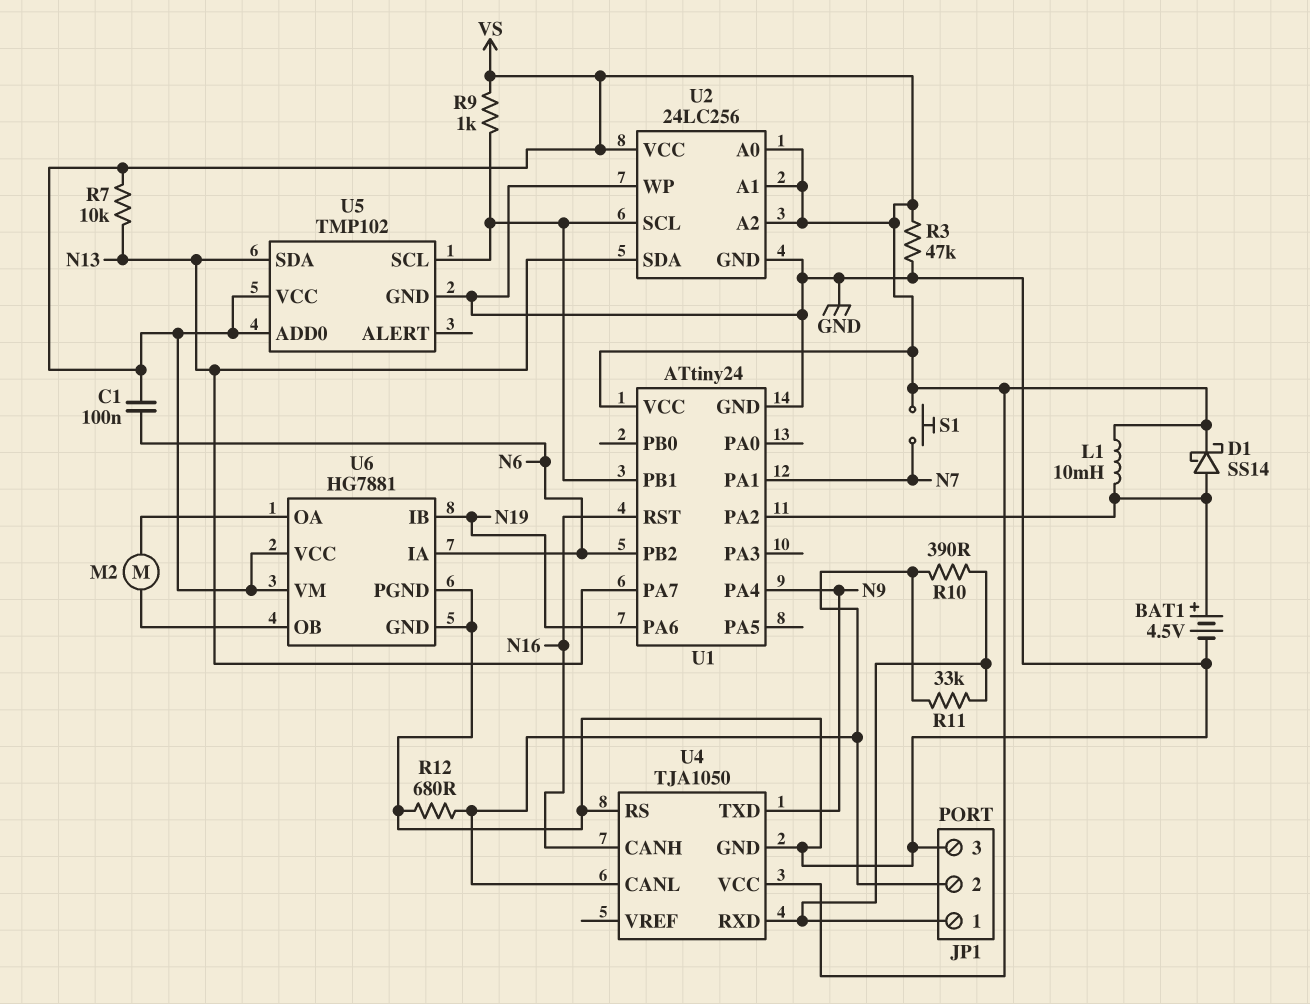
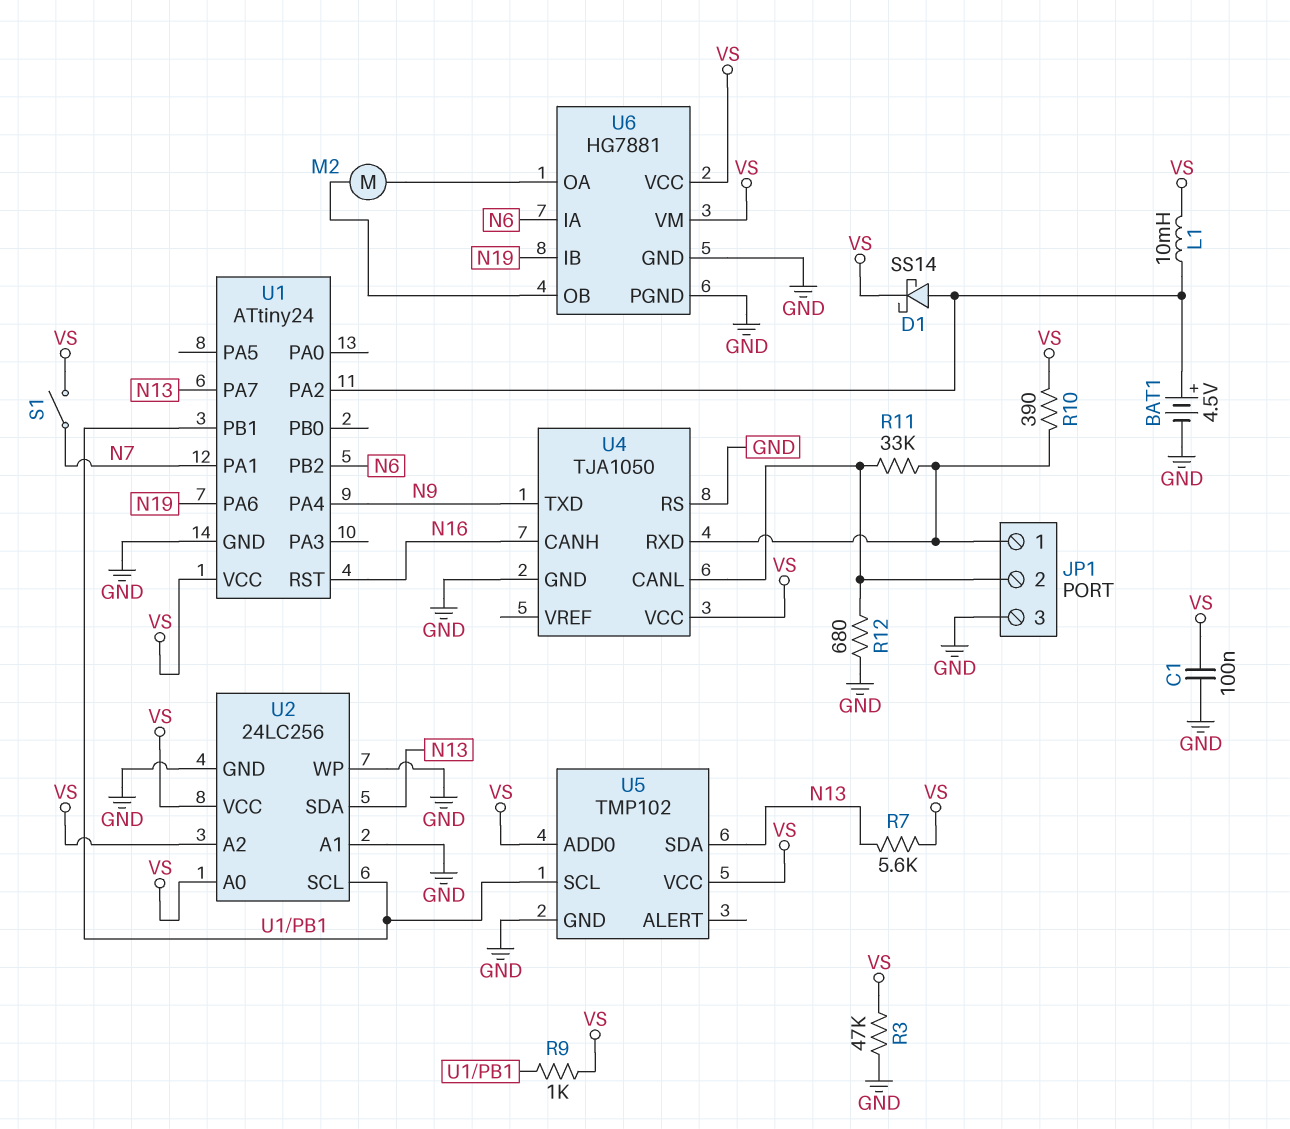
C1: 100nF (N6, VS) -> 100nF (GND, VS)
R7: 10k (N13, VS) -> 5.6k (N13, VS)
R10: 390 (JP1/1, JP1/2) -> 390 (JP1/1, VS)
S1: button (N7, VS) -> switch (N7, VS)
U2 pin A1: VS -> GND

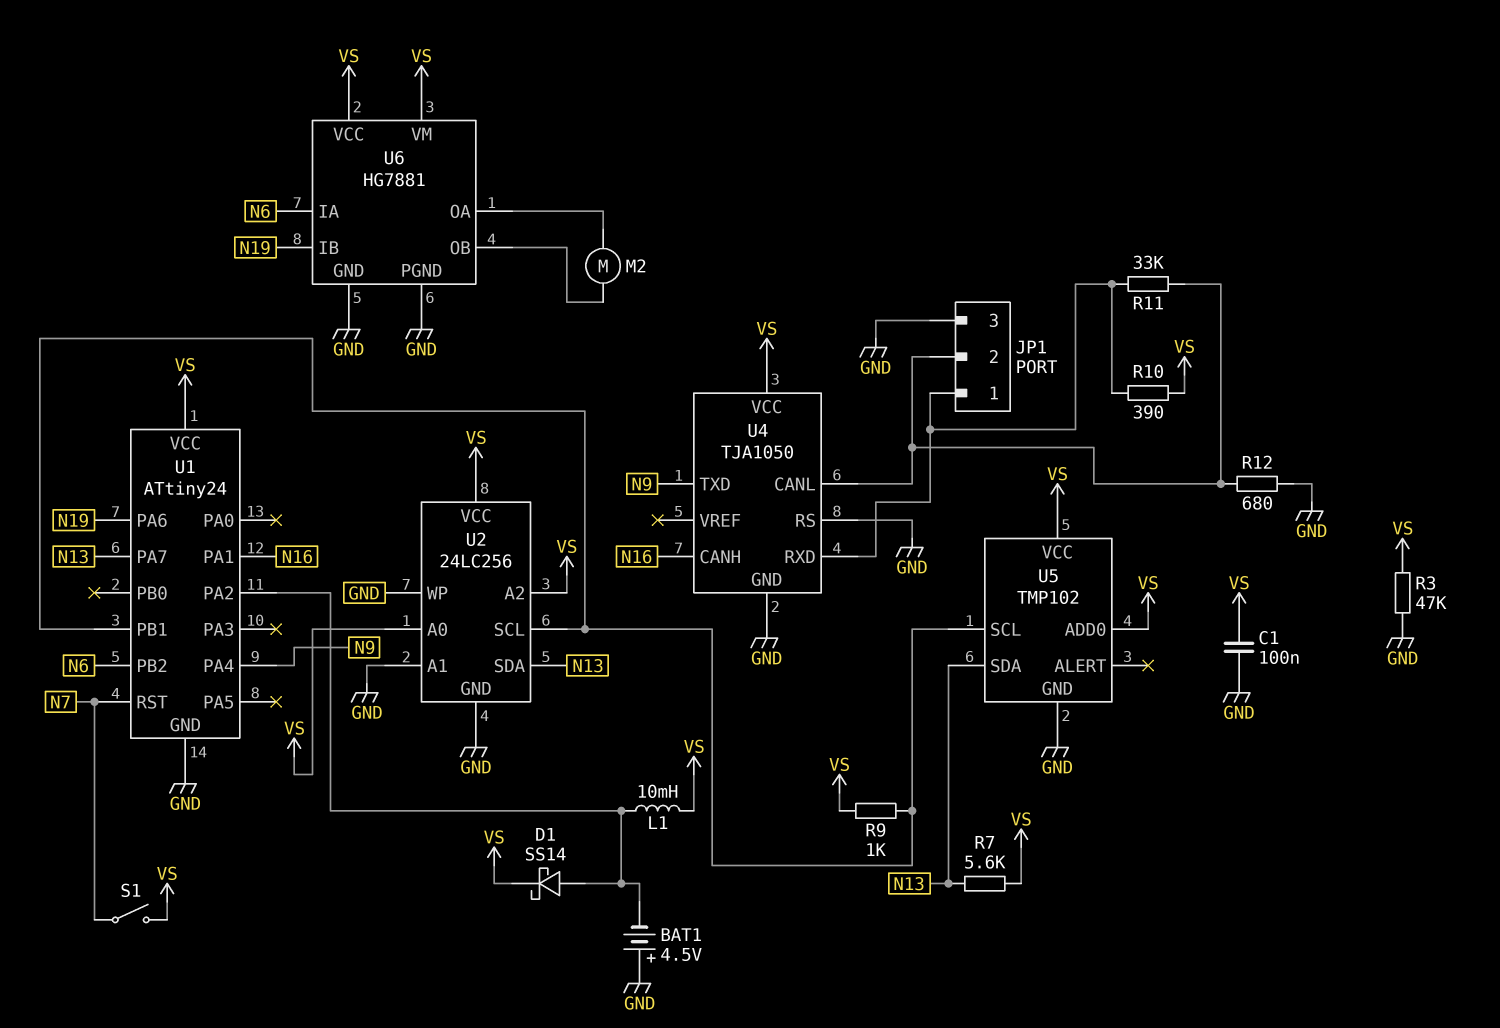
BAT1: 4.5V (plus U1/PA2, minus GND) -> 4.5V (plus GND, minus U1/PA2)
U1 pin PA1: N7 -> N16
U1 pin RST: N16 -> N7

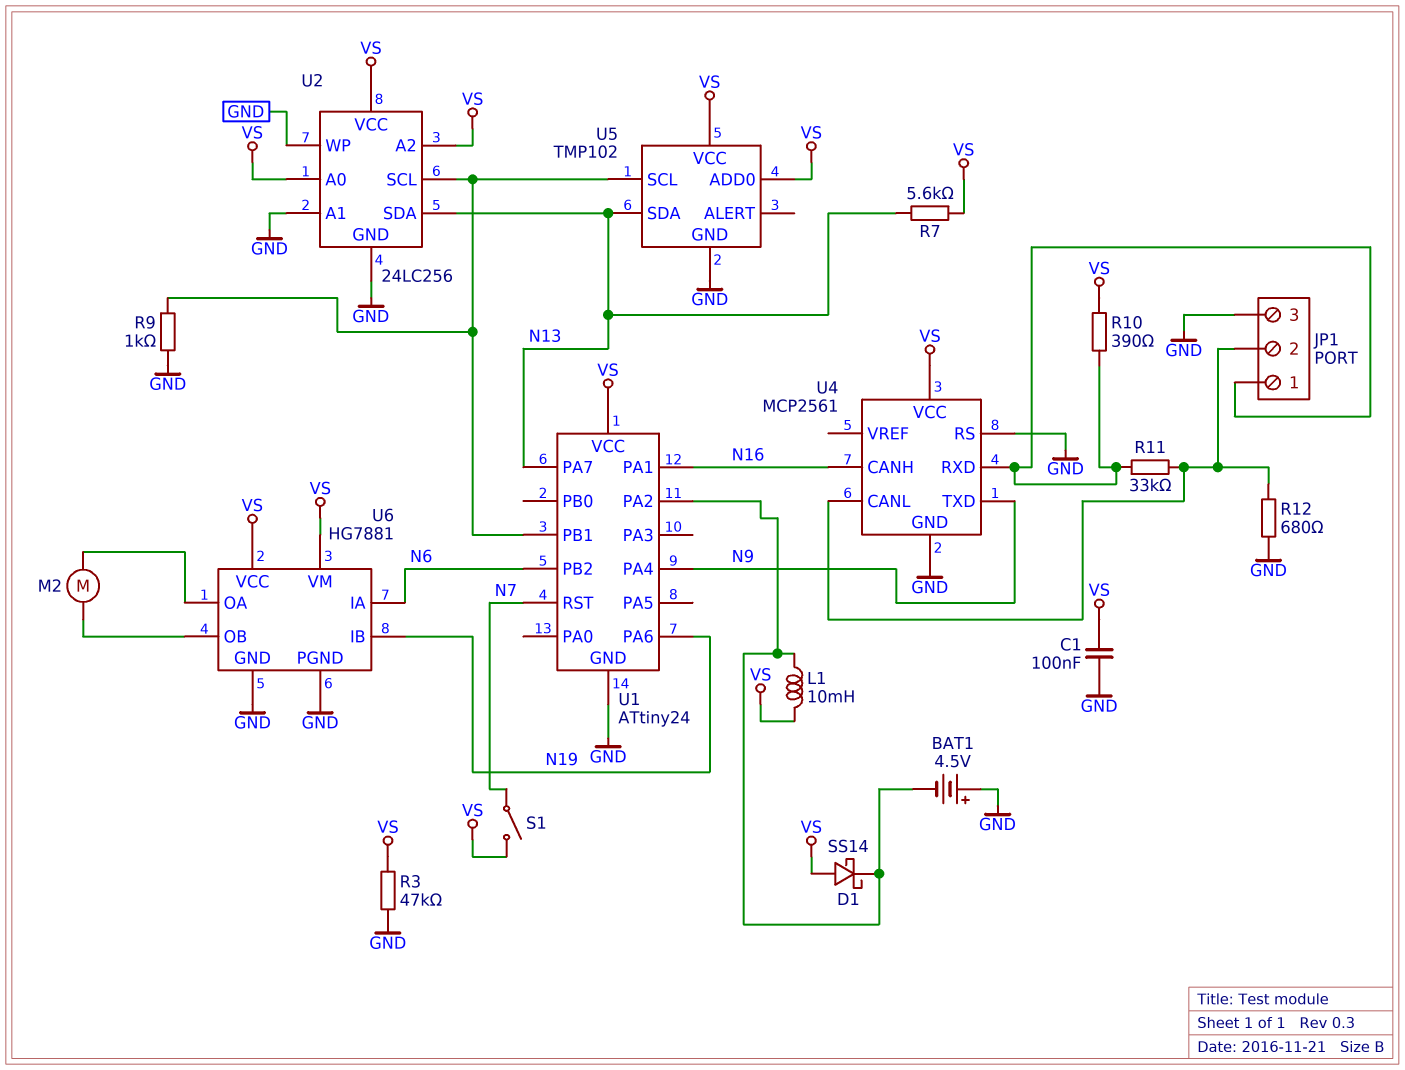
D1: schottky SS14 (A U1/PA2, K VS) -> schottky SS14 (A VS, K U1/PA2)
R9: 1k (U1/PB1, VS) -> 1k (GND, U1/PB1)
U4: TJA1050 -> MCP2561

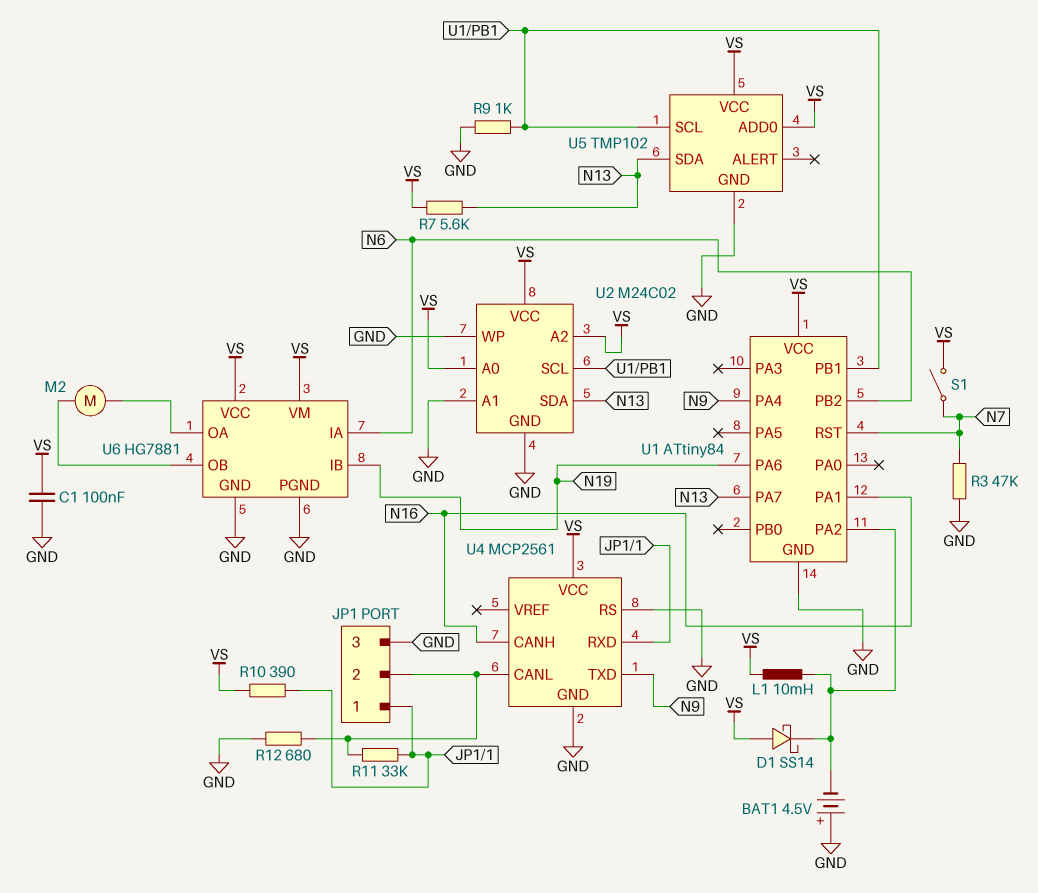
R3: 47k (GND, VS) -> 47k (GND, N7)
U1: ATtiny24 -> ATtiny84
U2: 24LC256 -> M24C02

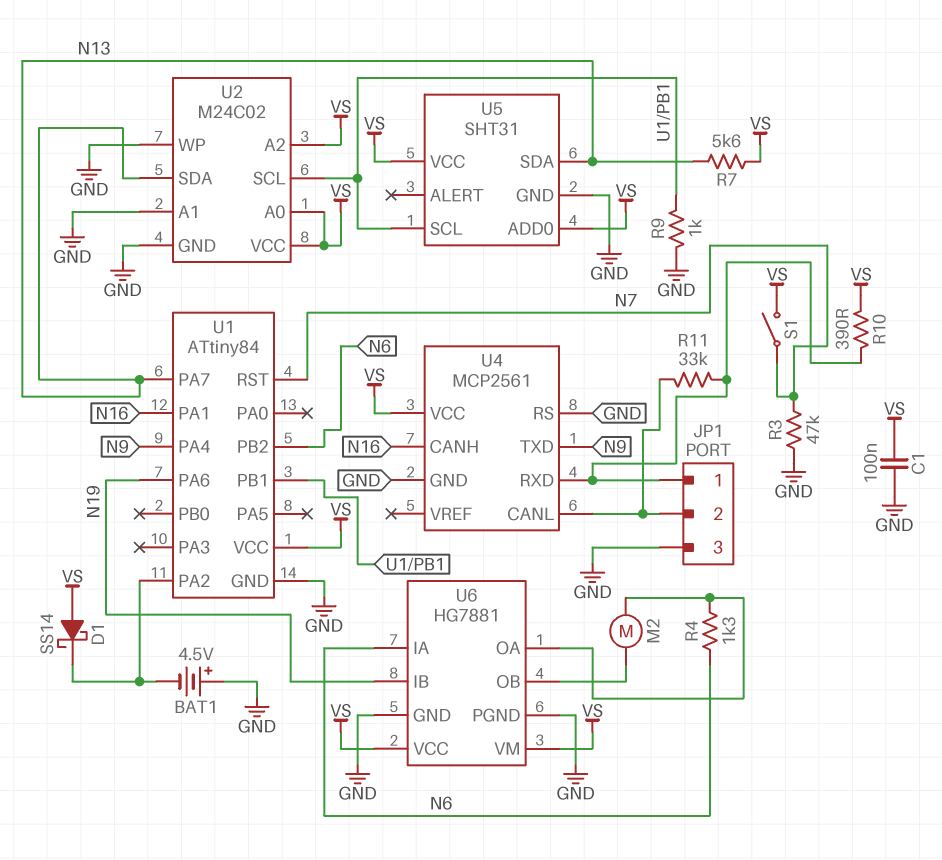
L1: 10mH (U1/PA2, VS) -> none
R4: none -> 1.3k (N6, U6/OA)
R12: 680 (GND, JP1/2) -> none
U5: TMP102 -> SHT31

